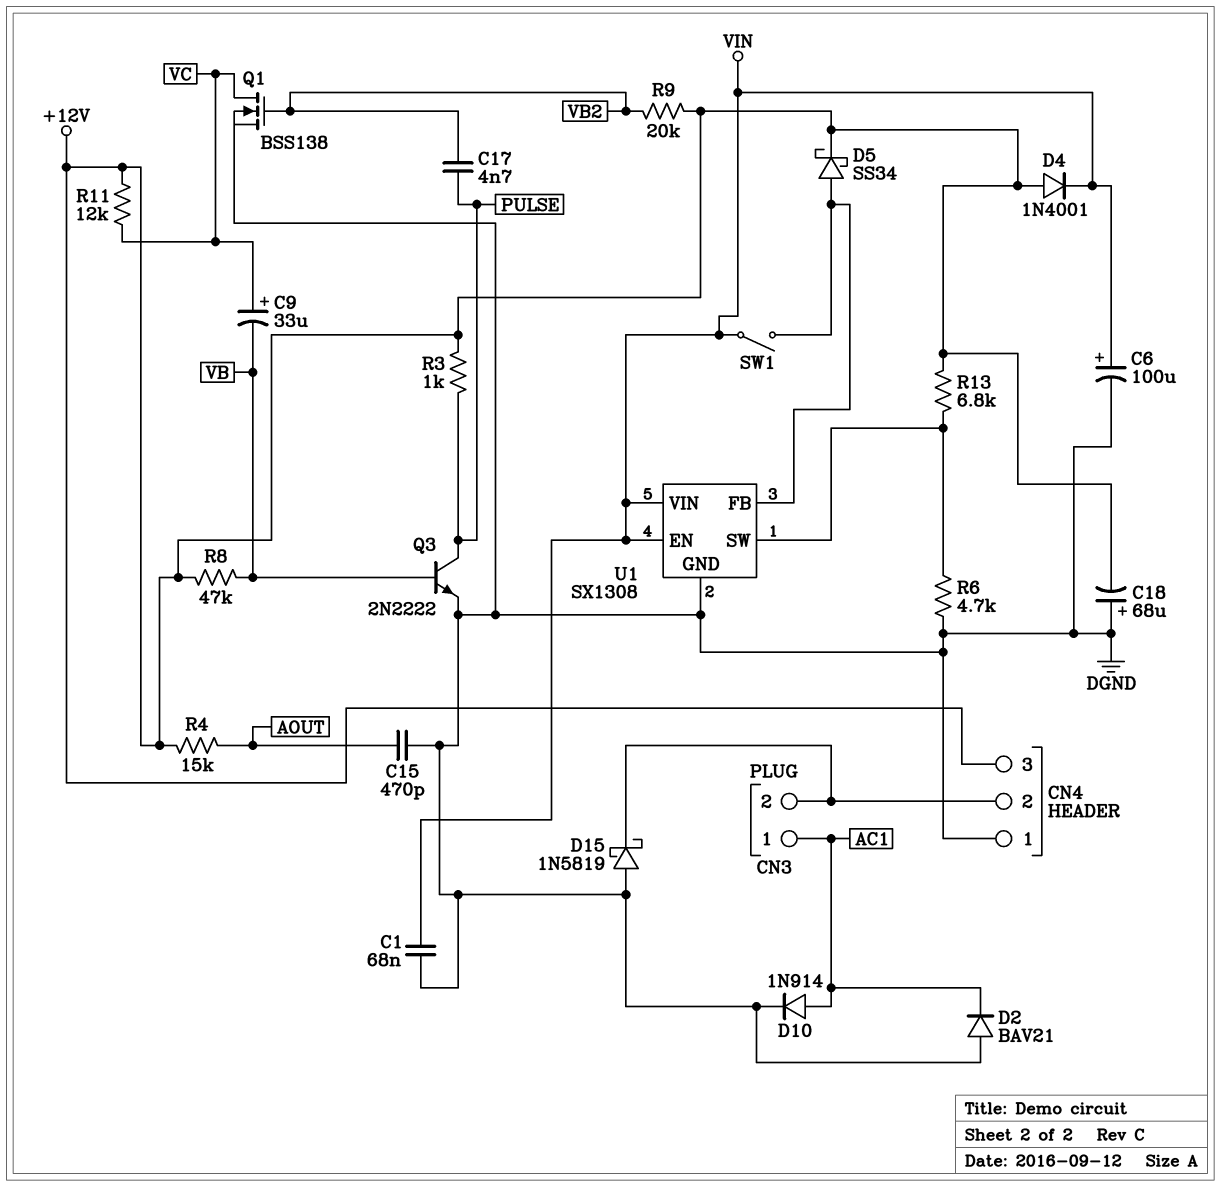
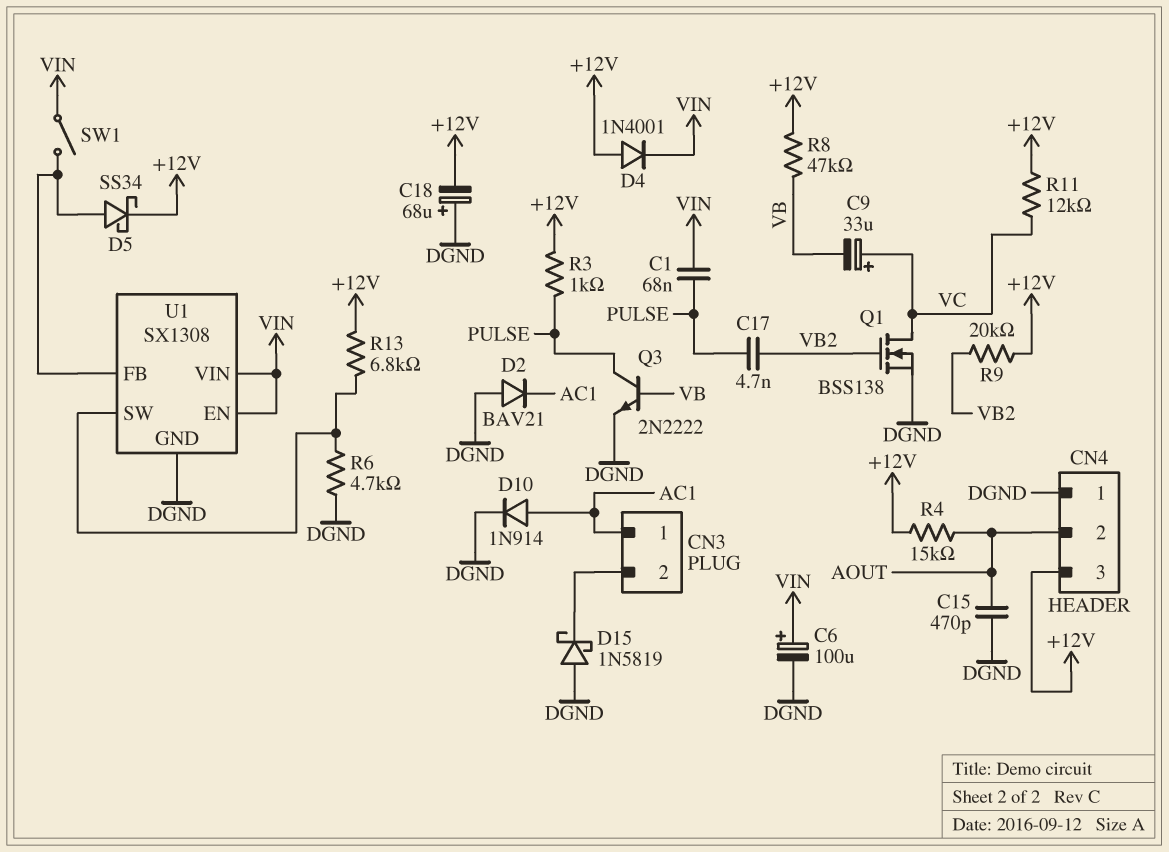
C1: 68nF (DGND, VIN) -> 68nF (PULSE, VIN)
CN4 pin 2: CN3/2 -> AOUT

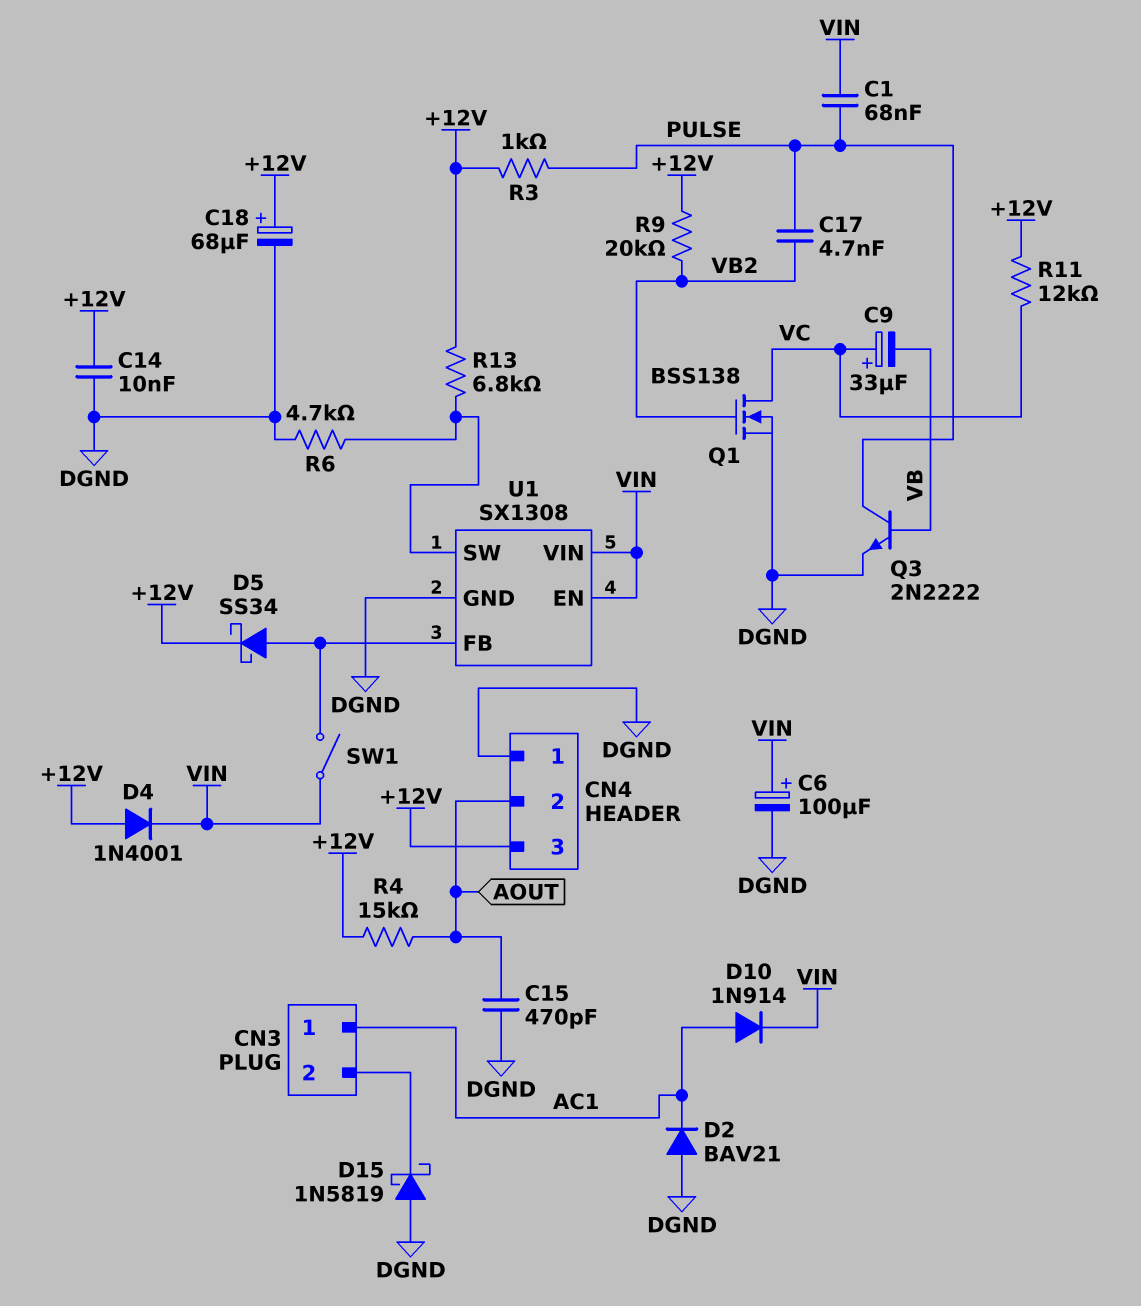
C14: none -> 10nF (+12V, DGND)
C18: 68uF (plus DGND, minus +12V) -> 68uF (plus +12V, minus DGND)
D10: diode 1N914 (A AC1, K DGND) -> diode 1N914 (A AC1, K VIN)
R8: 47k (+12V, VB) -> none

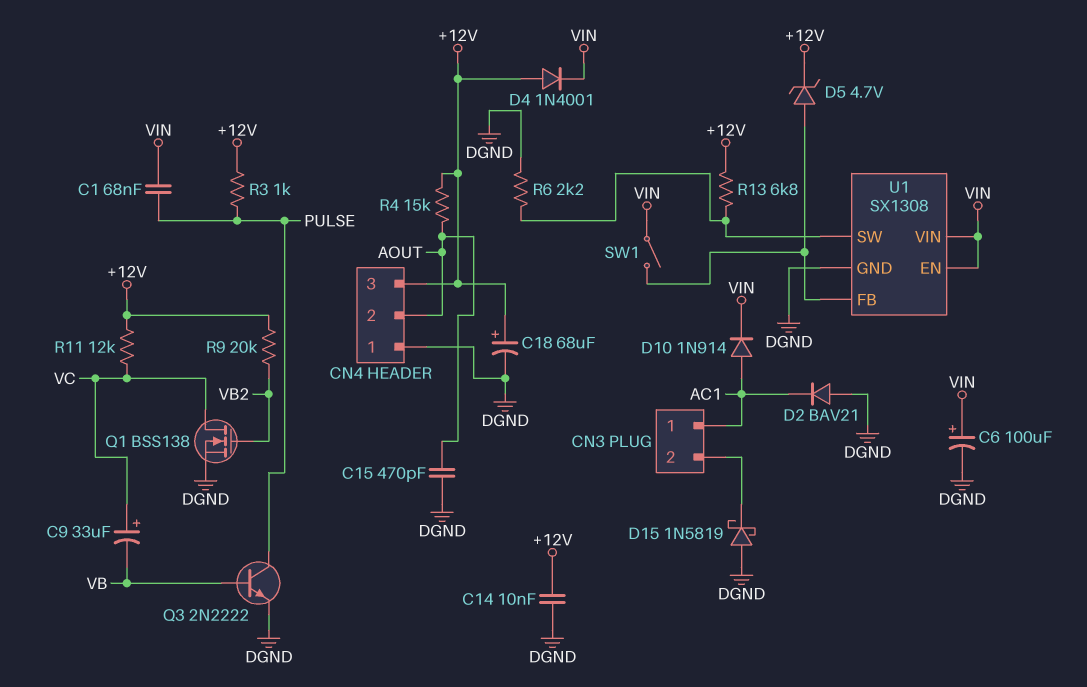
C17: 4.7nF (PULSE, VB2) -> none
D5: schottky SS34 (A U1/FB, K +12V) -> zener 4.7V (A U1/FB, K +12V)
R6: 4.7k (DGND, U1/SW) -> 2.2k (DGND, U1/SW)

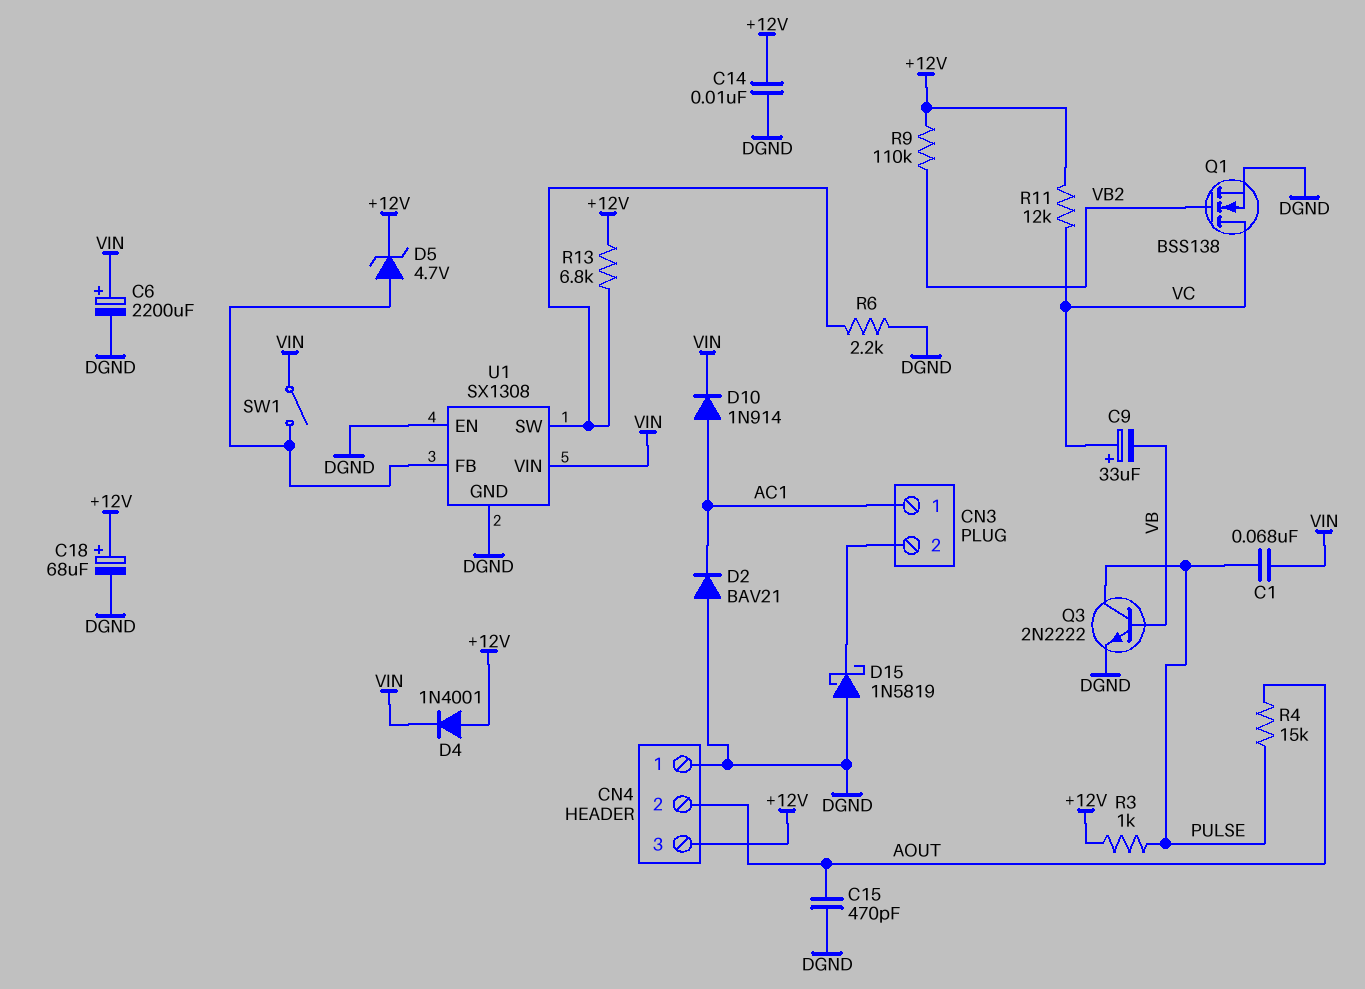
C6: 100uF (plus VIN, minus DGND) -> 2200uF (plus VIN, minus DGND)
R4: 15k (+12V, AOUT) -> 15k (AOUT, PULSE)
R9: 20k (+12V, VB2) -> 110k (+12V, VB2)
U1 pin EN: VIN -> DGND

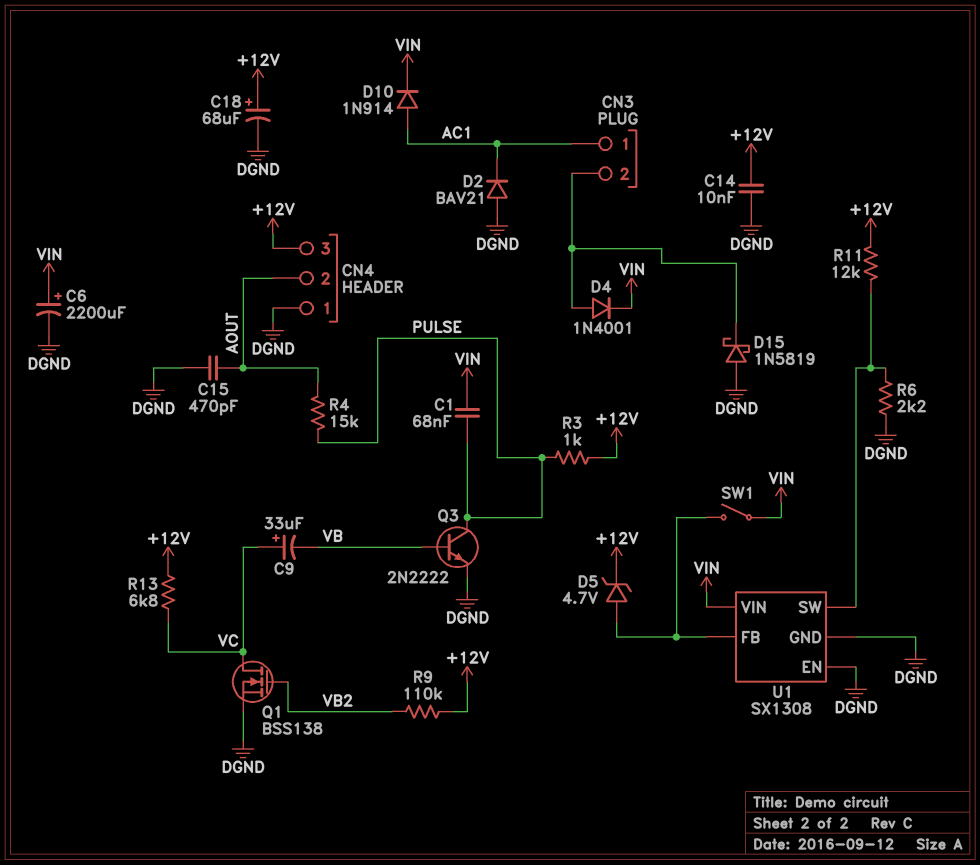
D4: diode 1N4001 (A +12V, K VIN) -> diode 1N4001 (A CN3/2, K VIN)
R11: 12k (+12V, VC) -> 12k (+12V, U1/SW)
R13: 6.8k (+12V, U1/SW) -> 6.8k (+12V, VC)

